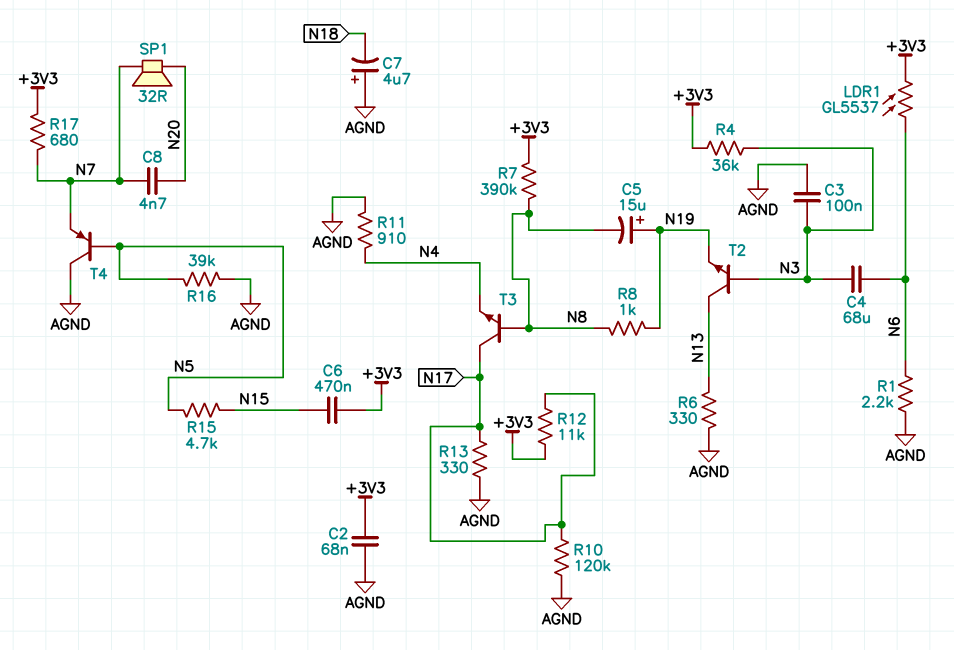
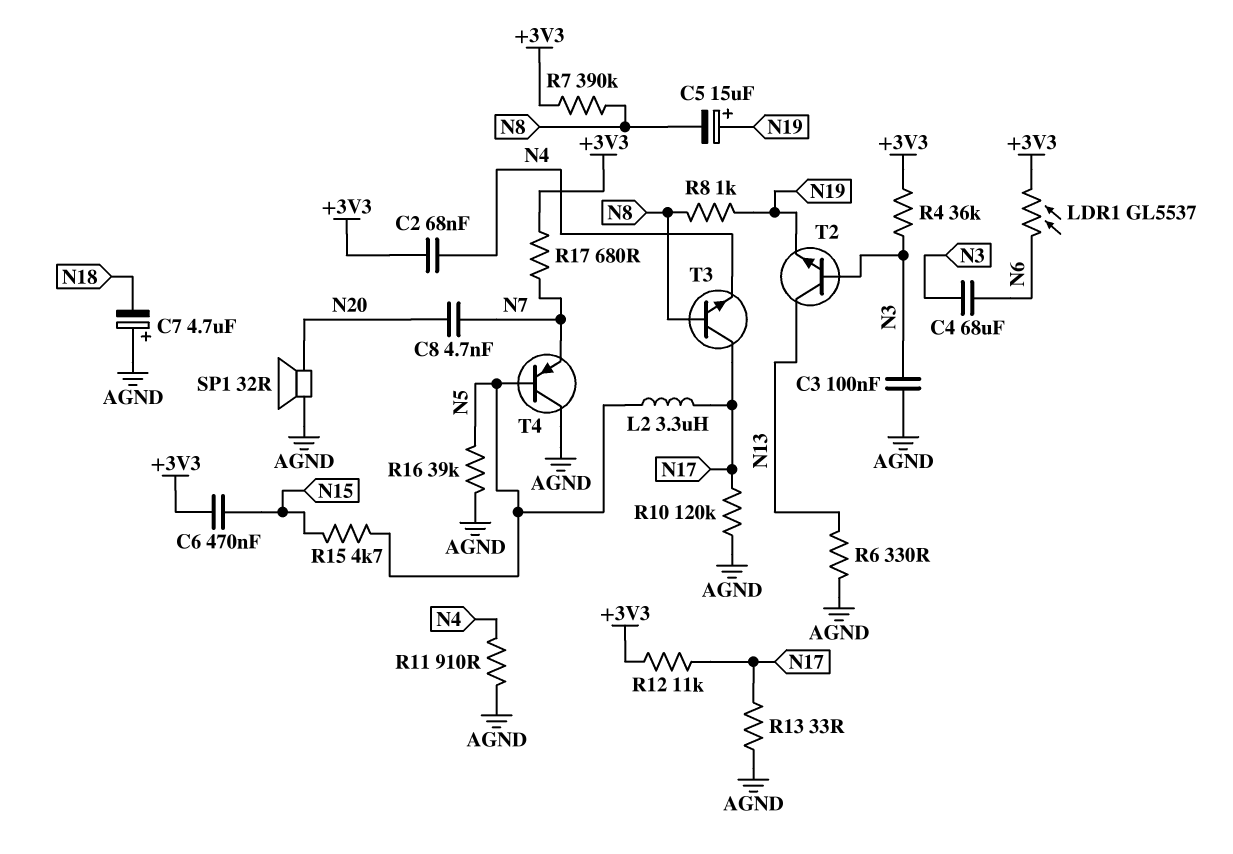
C2: 68nF (+3V3, AGND) -> 68nF (+3V3, N4)
L2: none -> 3.3uH (N5, N17)
R1: 2.2k (AGND, N6) -> none
R13: 330 (AGND, N17) -> 33 (AGND, N17)
SP1: speaker 32R (N7, N20) -> speaker 32R (AGND, N20)

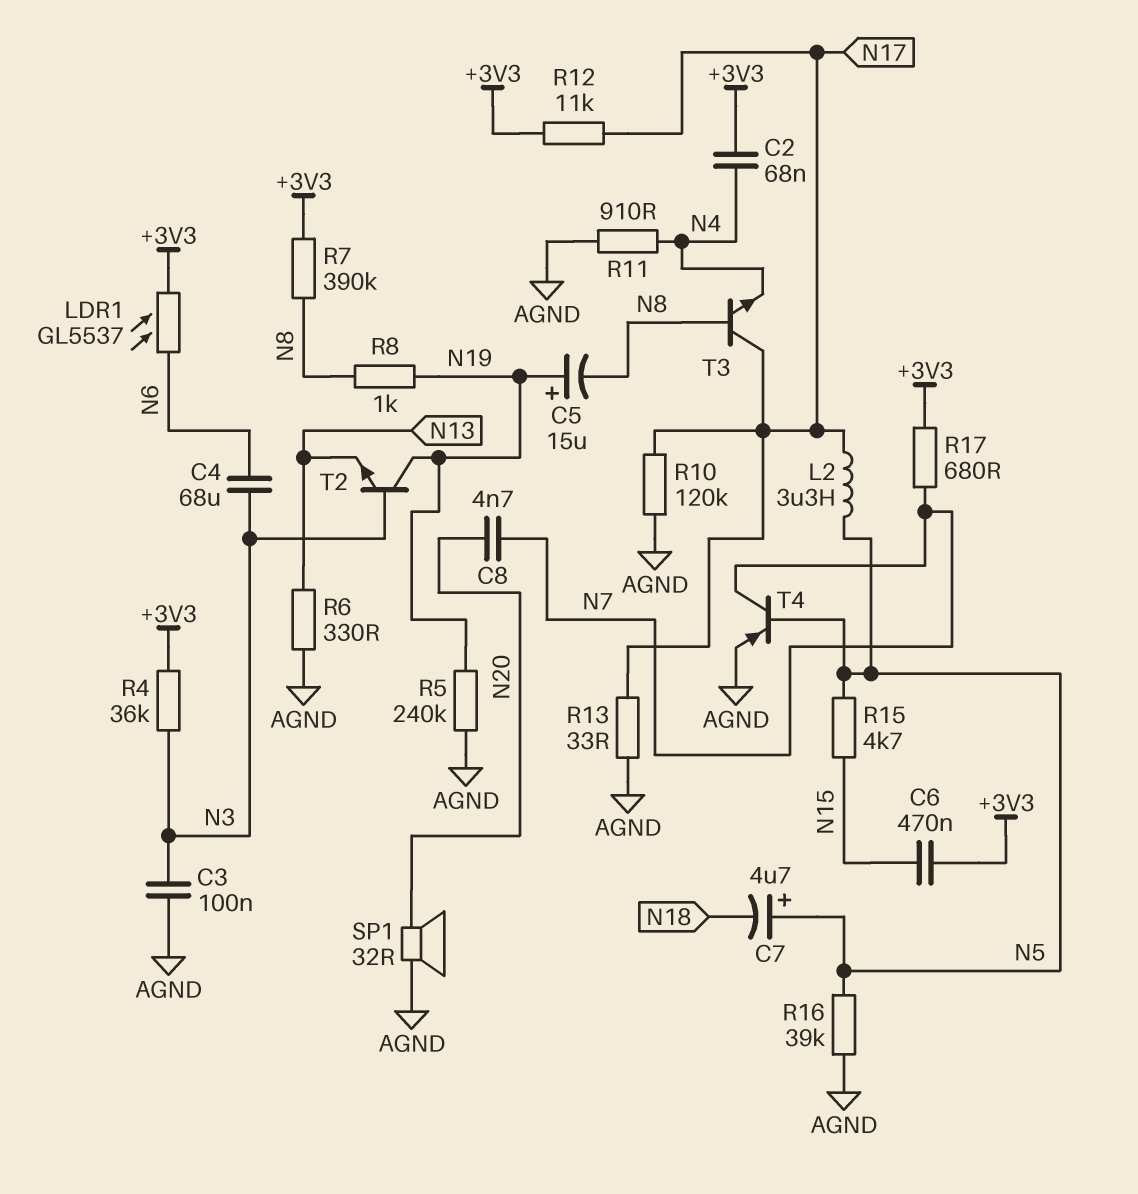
C7: 4.7uF (plus AGND, minus N18) -> 4.7uF (plus N5, minus N18)
R5: none -> 240k (AGND, N19)
T2: NPN (B N3, C N13, E N19) -> NPN (B N3, C N19, E N13)
T4: PNP (B N5, C AGND, E N7) -> PNP (B N5, C N7, E AGND)

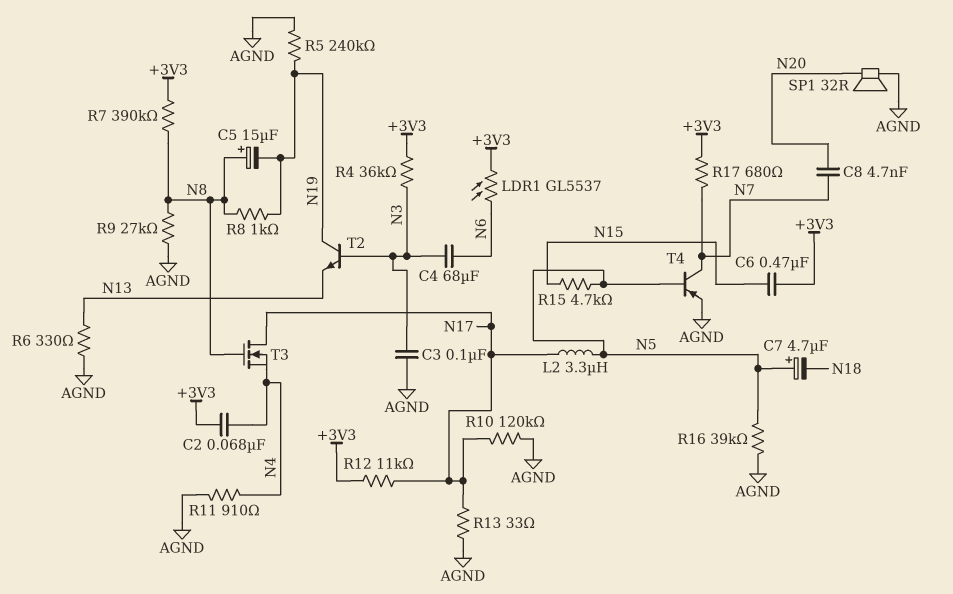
C5: 15uF (plus N19, minus N8) -> 15uF (plus N8, minus N19)
R9: none -> 27k (AGND, N8)
T3: NPN (B N8, C N17, E N4) -> NMOS (G N8, D N17, S N4)

